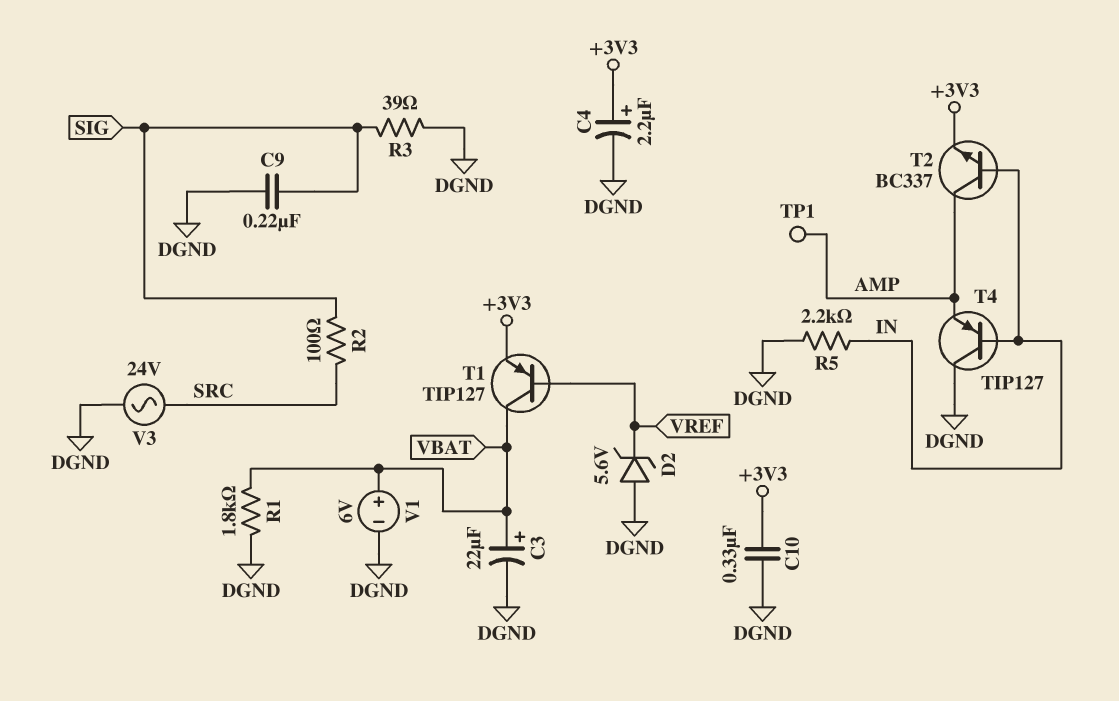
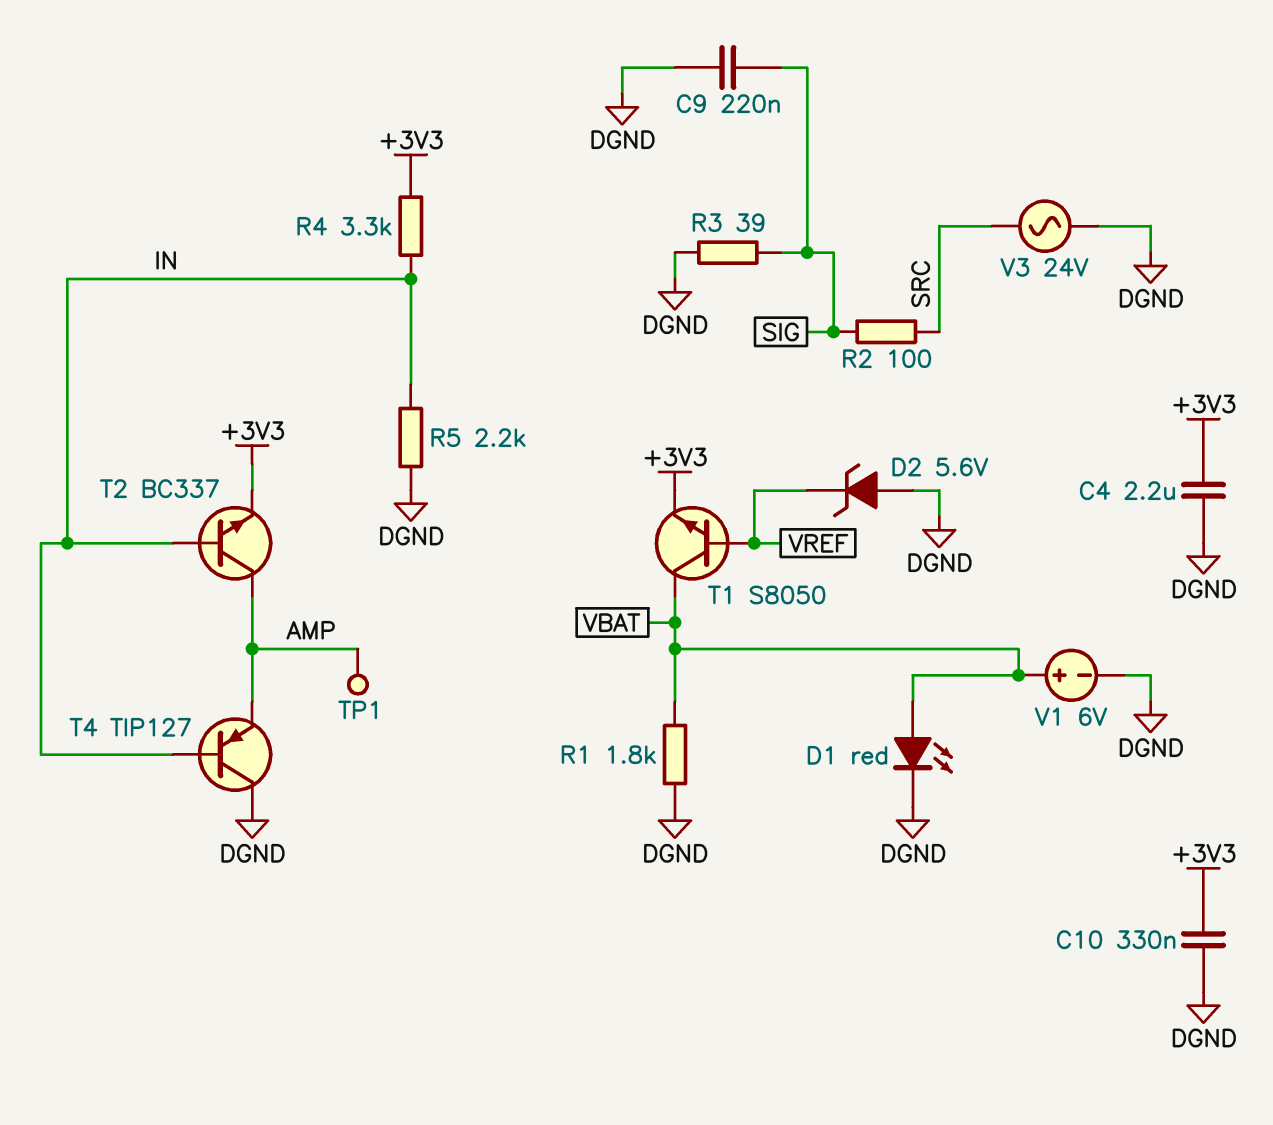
C3: 22uF (plus VBAT, minus DGND) -> none
C4: 2.2uF (plus +3V3, minus DGND) -> 2.2uF (+3V3, DGND)
D1: none -> LED red (A VBAT, K DGND)
R4: none -> 3.3k (+3V3, IN)
T1: PNP TIP127 (B VREF, C VBAT, E +3V3) -> NPN S8050 (B VREF, C VBAT, E +3V3)

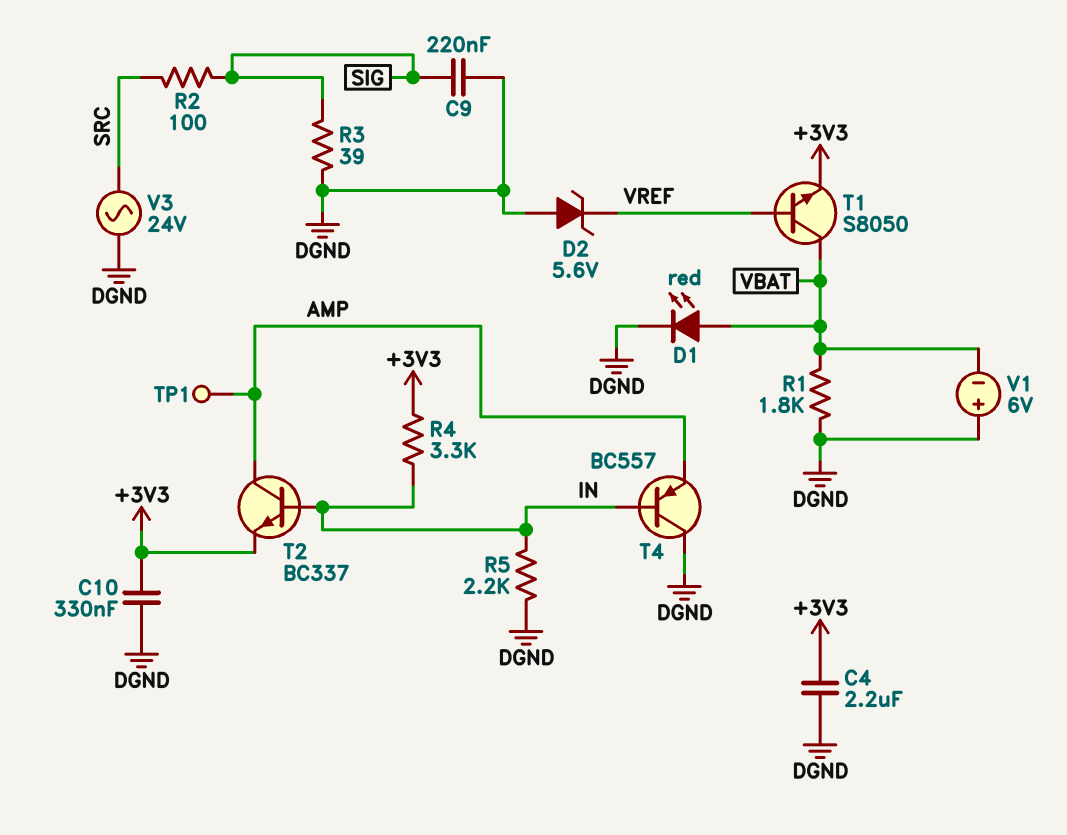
T4: PNP TIP127 (B IN, C DGND, E AMP) -> PNP BC557 (B IN, C DGND, E AMP)
V1: 6V (plus VBAT, minus DGND) -> 6V (plus DGND, minus VBAT)

